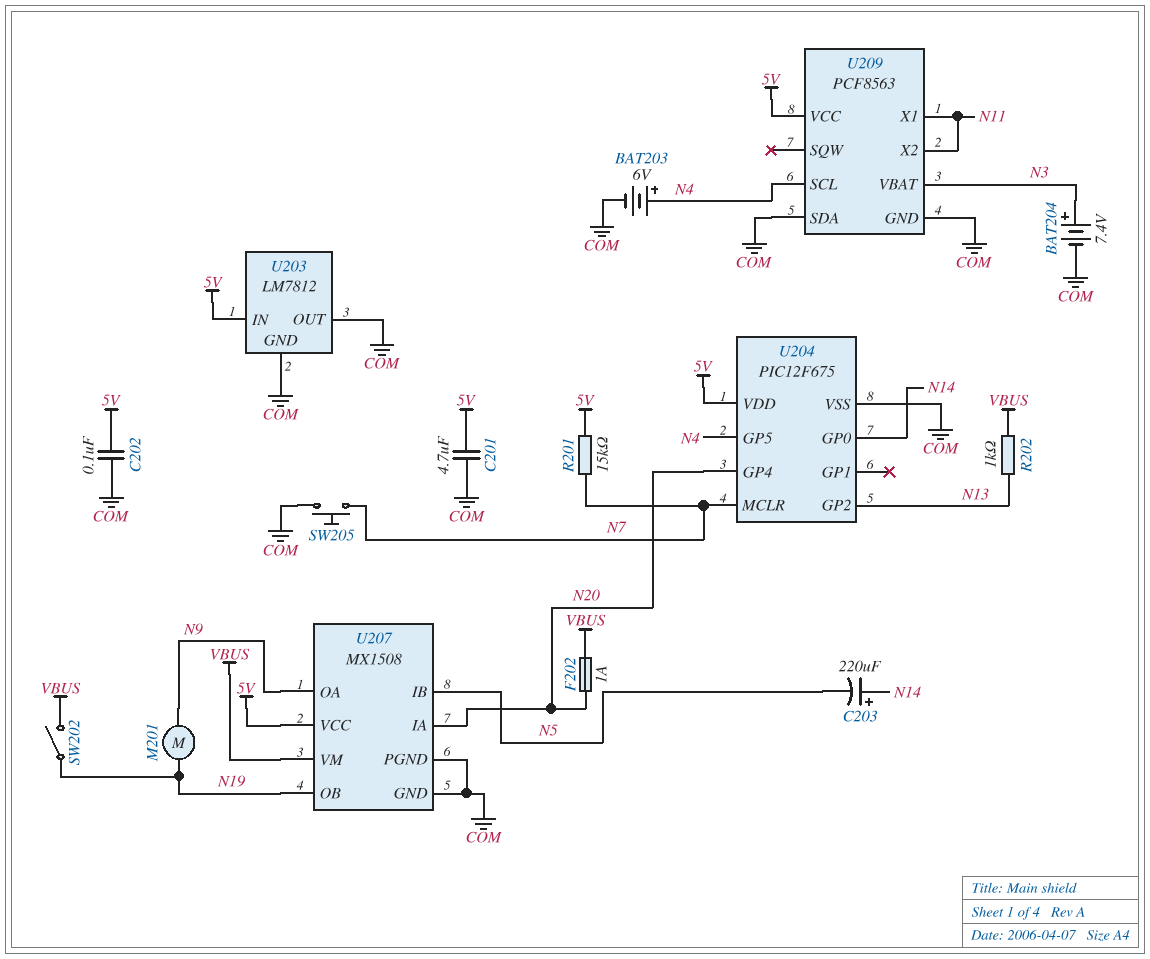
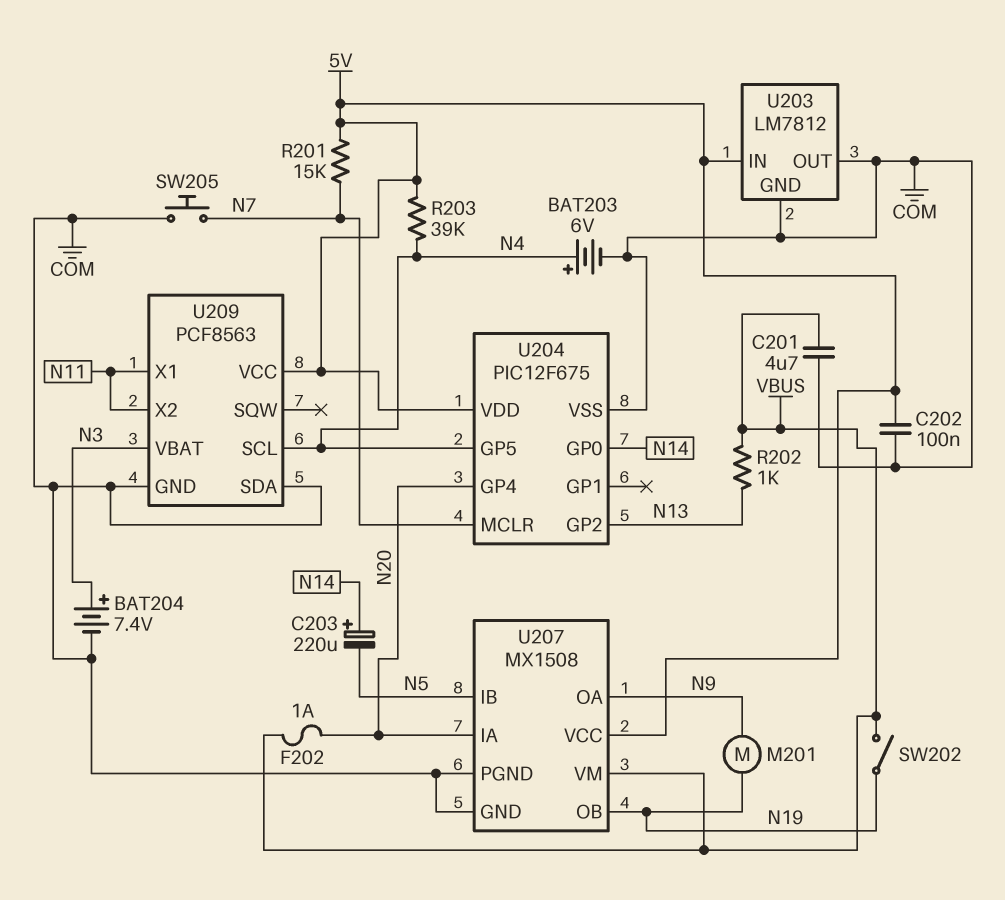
C201: 4.7uF (5V, COM) -> 4.7uF (COM, VBUS)
R203: none -> 39k (5V, N4)

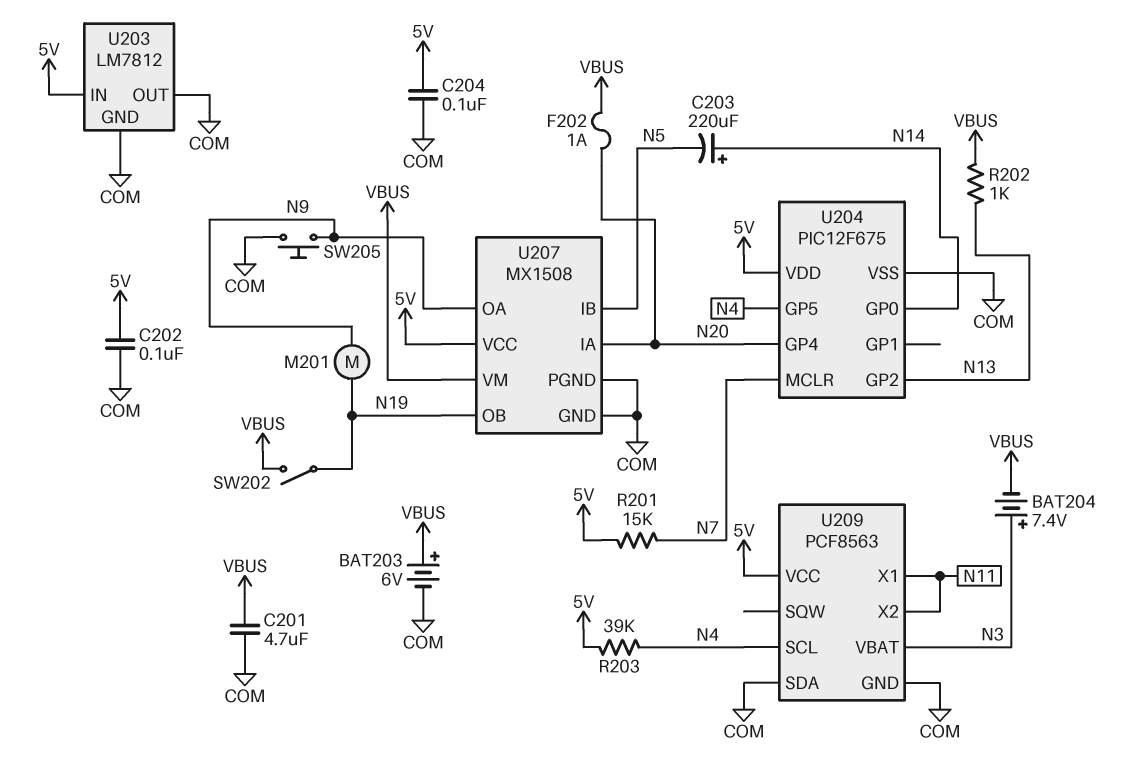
BAT203: 6V (plus N4, minus COM) -> 6V (plus VBUS, minus COM)
BAT204: 7.4V (plus N3, minus COM) -> 7.4V (plus N3, minus VBUS)
C204: none -> 100nF (5V, COM)
SW205: button (COM, N7) -> button (COM, N9)

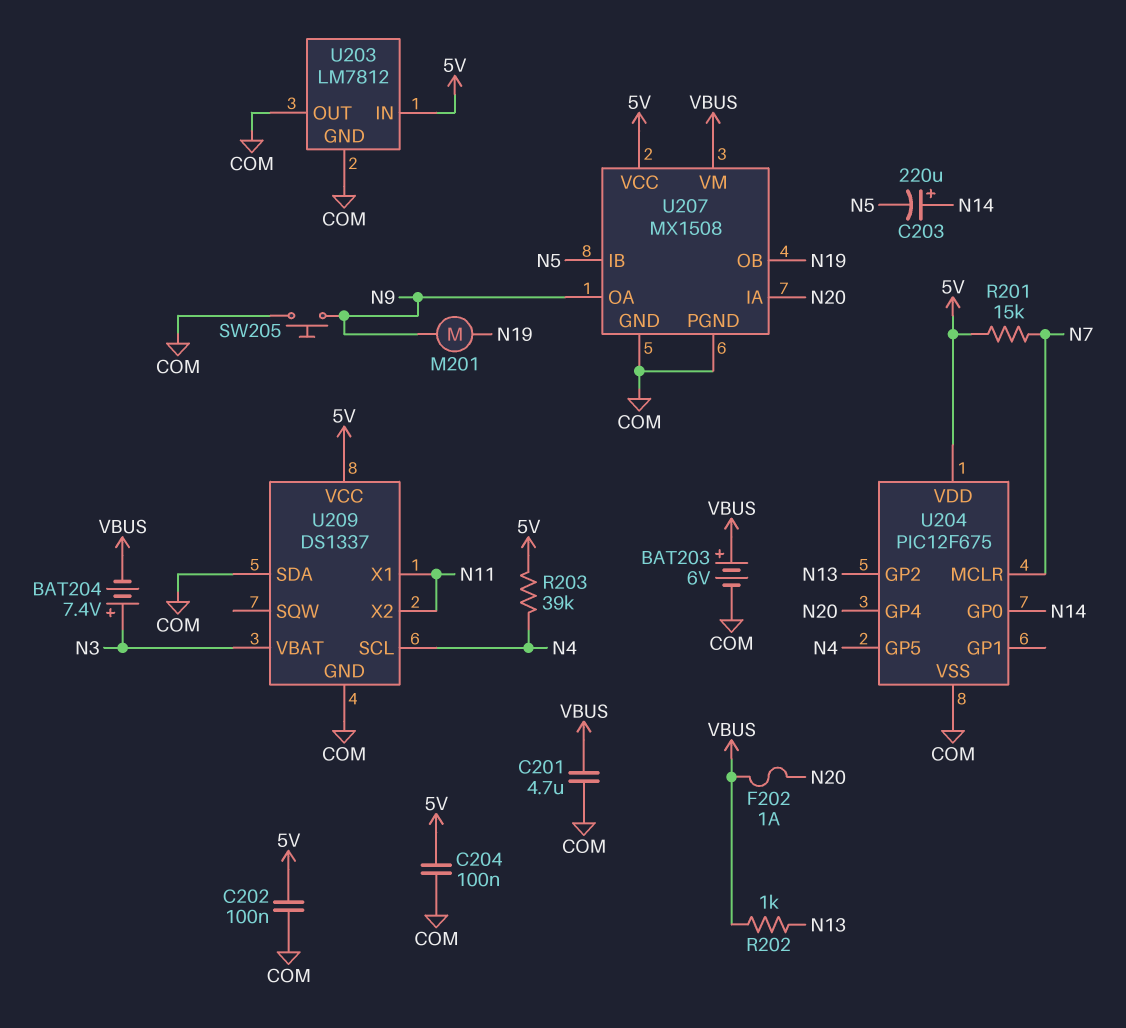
SW202: switch (N19, VBUS) -> none
U209: PCF8563 -> DS1337

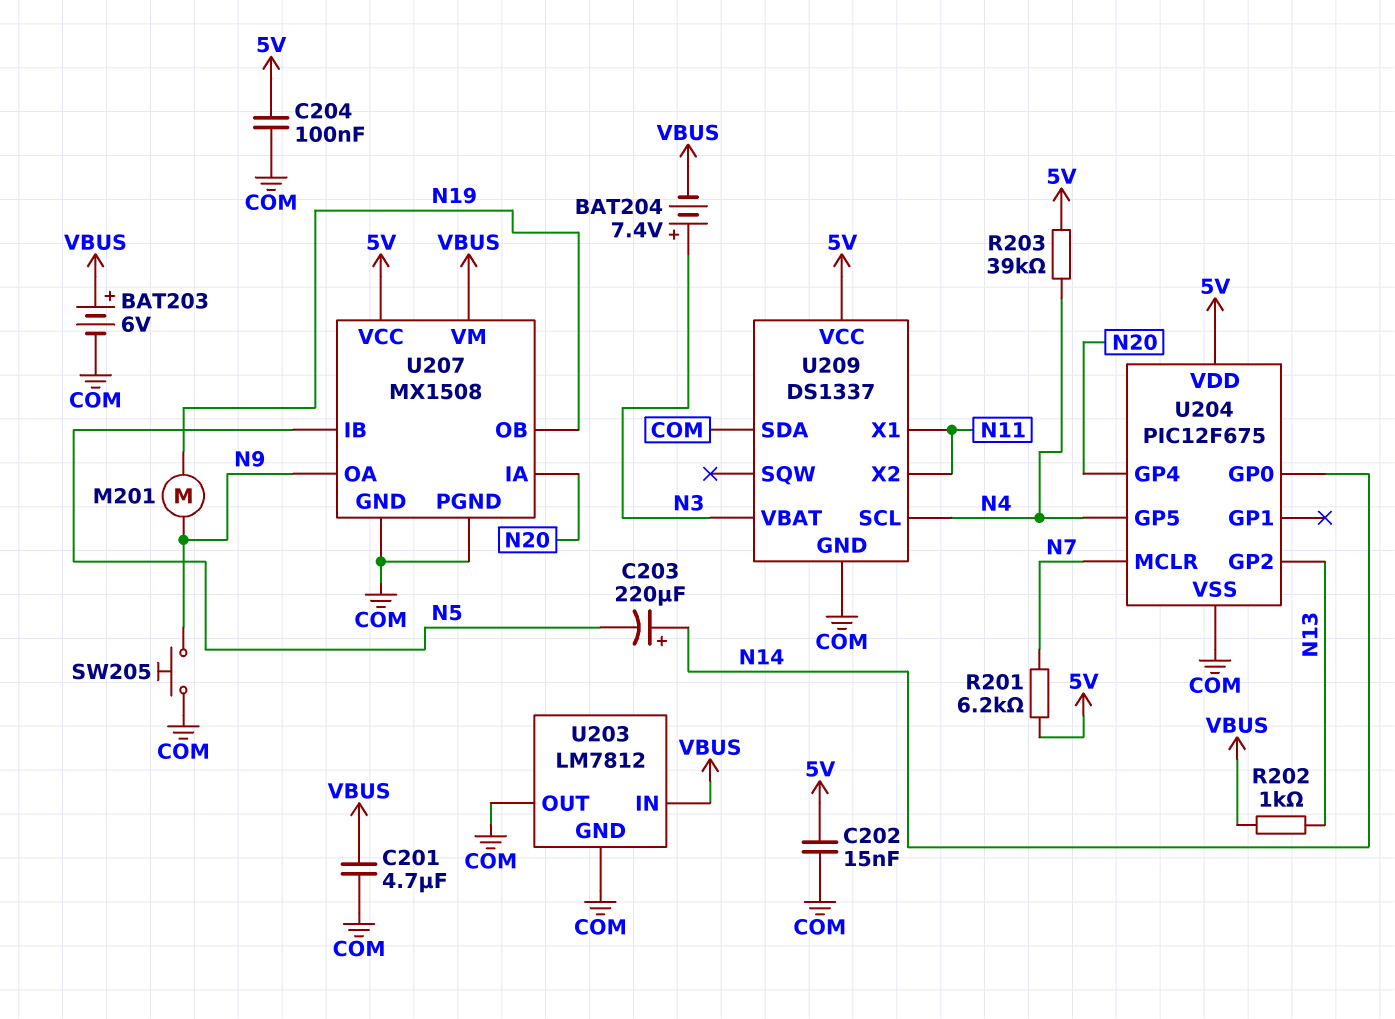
C202: 100nF (5V, COM) -> 15nF (5V, COM)
F202: 1A (N20, VBUS) -> none
R201: 15k (5V, N7) -> 6.2k (5V, N7)
U203 pin IN: 5V -> VBUS

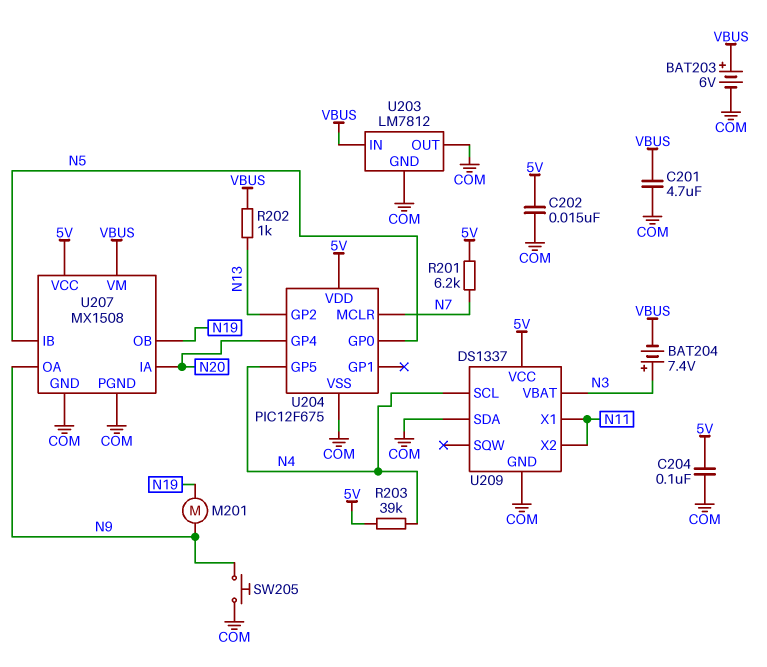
C203: 220uF (plus N14, minus N5) -> none
U204 pin GP0: N14 -> N5

